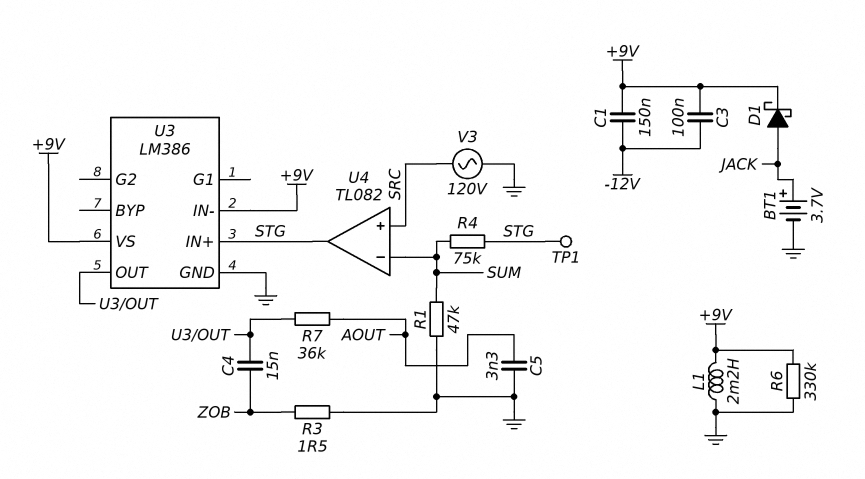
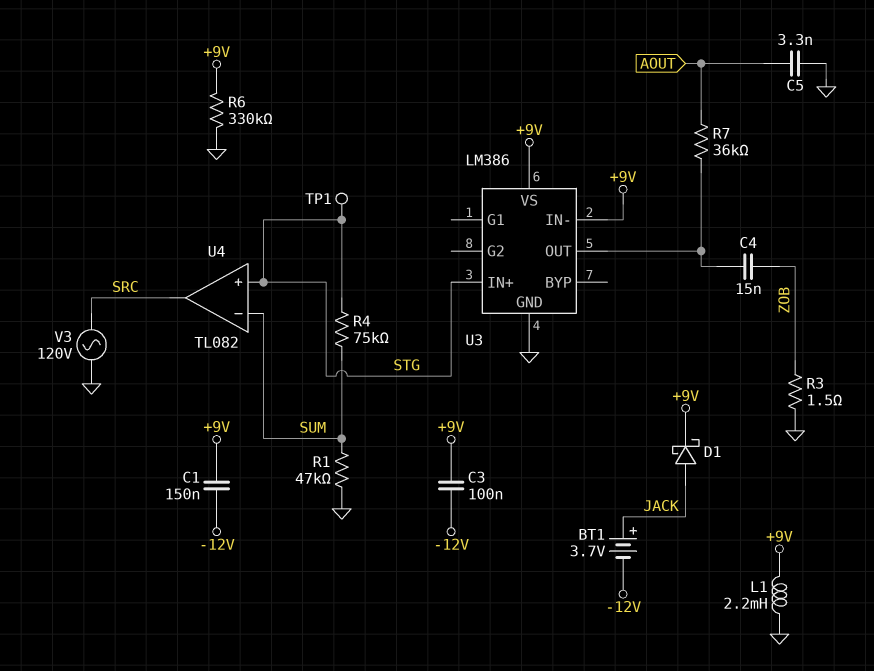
BT1: 3.7V (plus JACK, minus GND) -> 3.7V (plus JACK, minus -12V)
U4 pin in+: SRC -> STG
U4 pin out: STG -> SRC

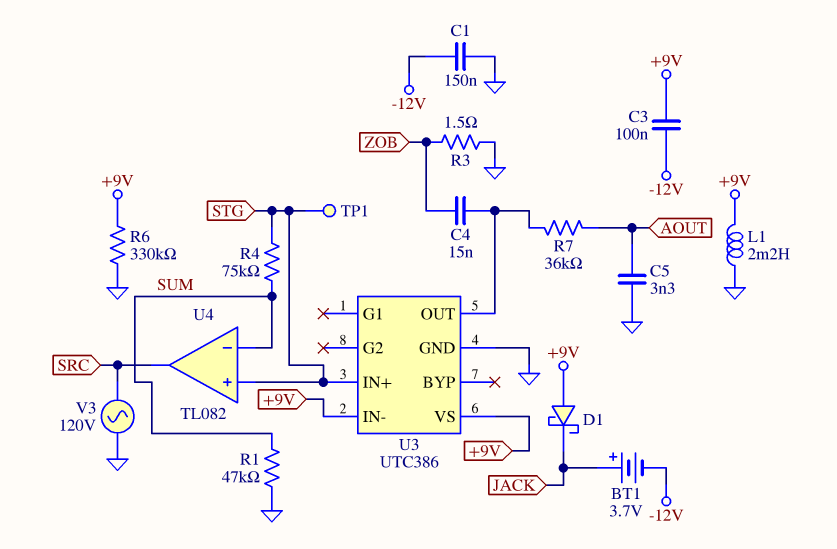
C1: 150nF (+9V, -12V) -> 150nF (-12V, GND)
D1: schottky (A JACK, K +9V) -> schottky (A +9V, K JACK)
U3: LM386 -> UTC386

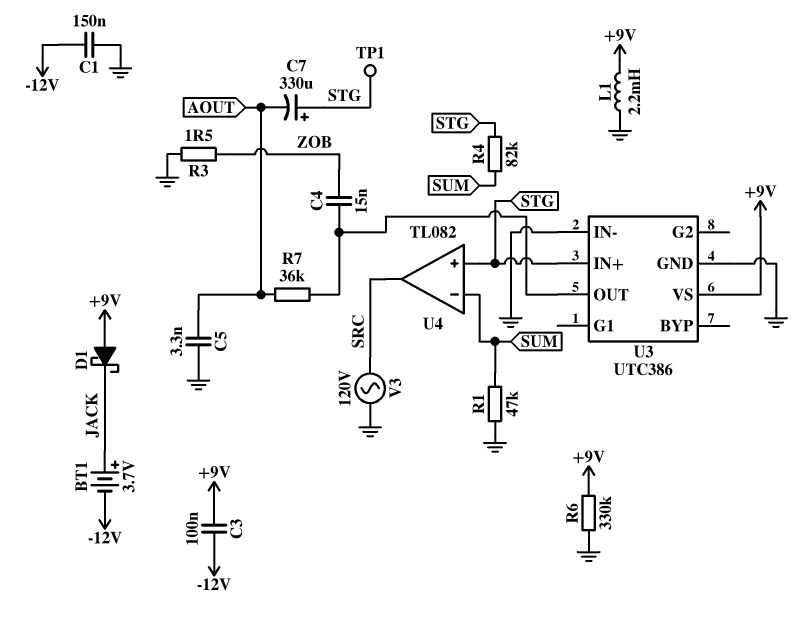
C7: none -> 330uF (plus STG, minus AOUT)
R4: 75k (STG, SUM) -> 82k (STG, SUM)
U3 pin IN-: +9V -> GND

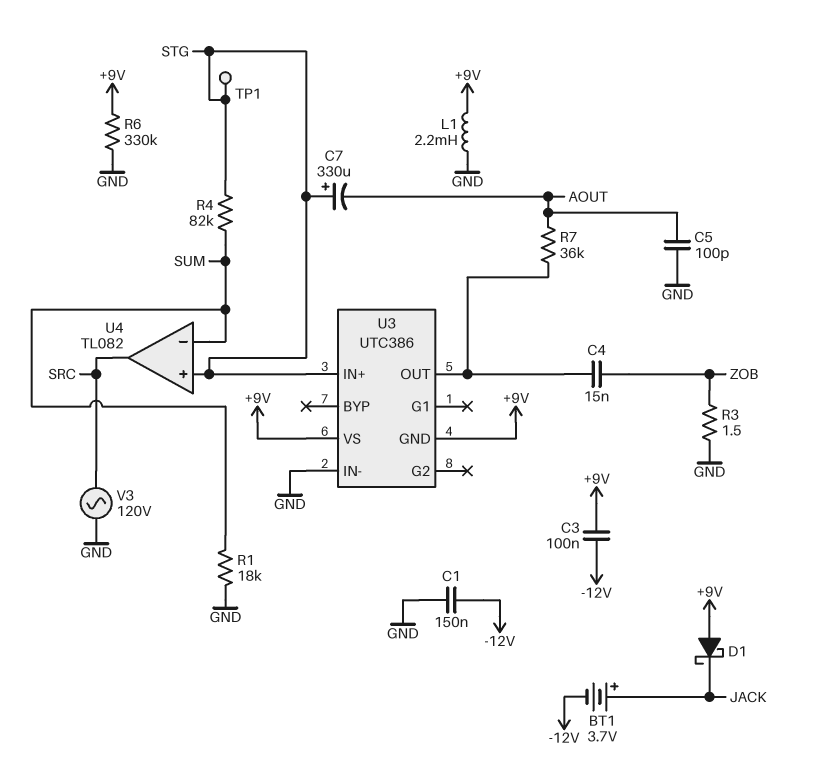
C5: 3.3nF (AOUT, GND) -> 100pF (AOUT, GND)
R1: 47k (GND, SUM) -> 18k (GND, SUM)
U3 pin GND: GND -> +9V

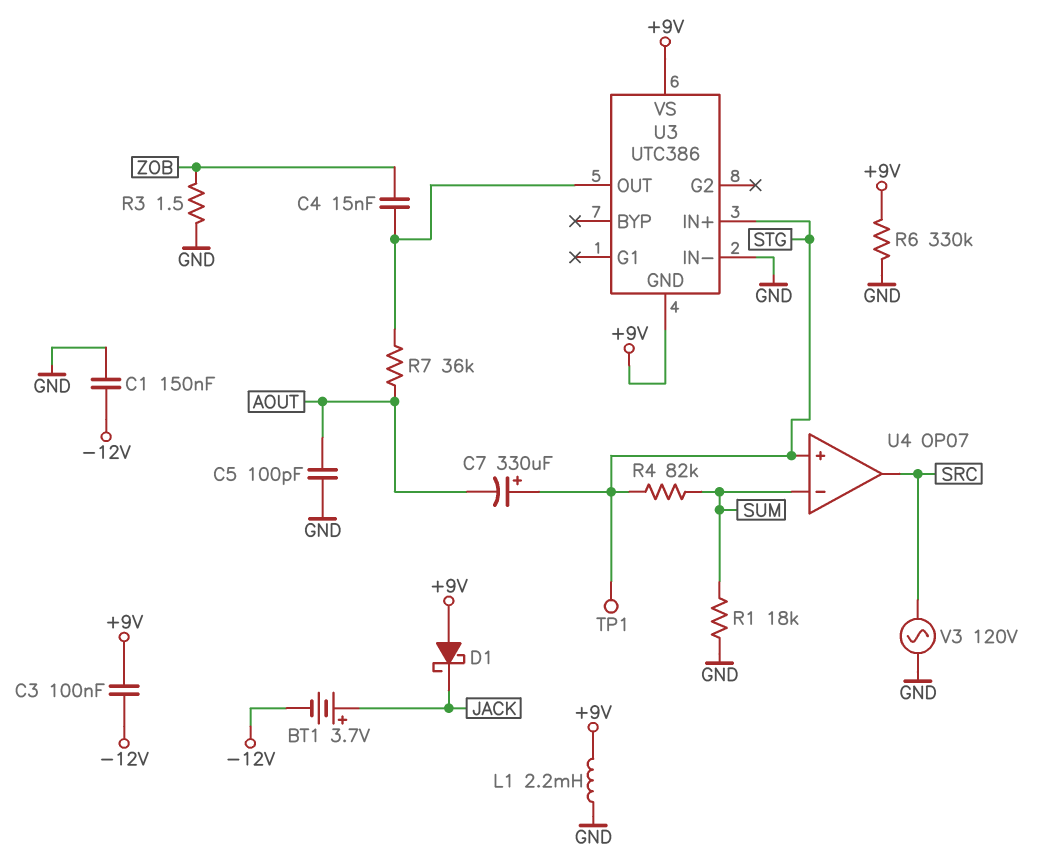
U4: TL082 -> OP07

